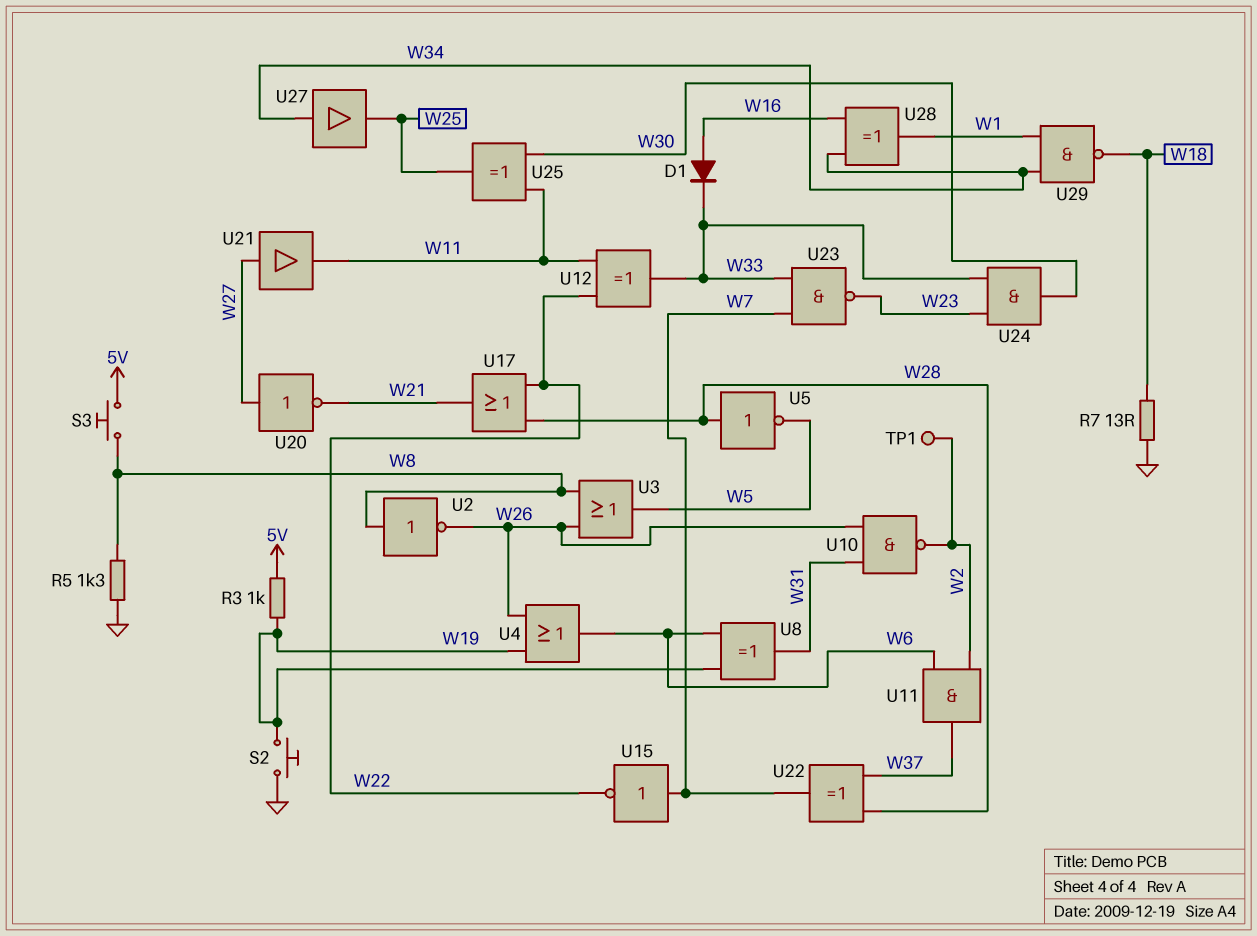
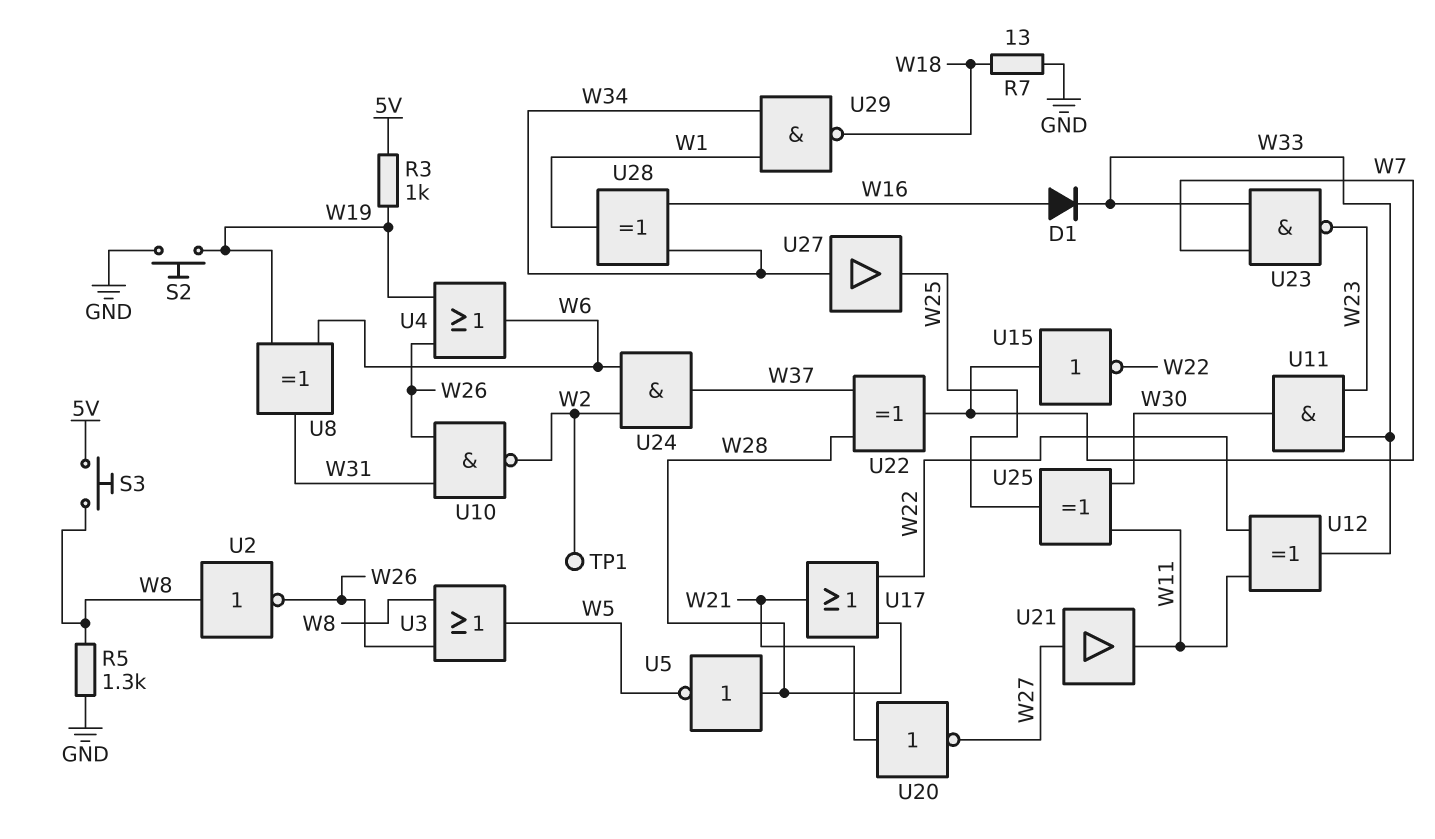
U11: AND (in W2, in W6, out W37) -> AND (in W23, in W33, out W30)
U20: NOT (in W27, out W21) -> NOT (in W21, out W27)
U24: AND (in W23, in W33, out W30) -> AND (in W2, in W6, out W37)

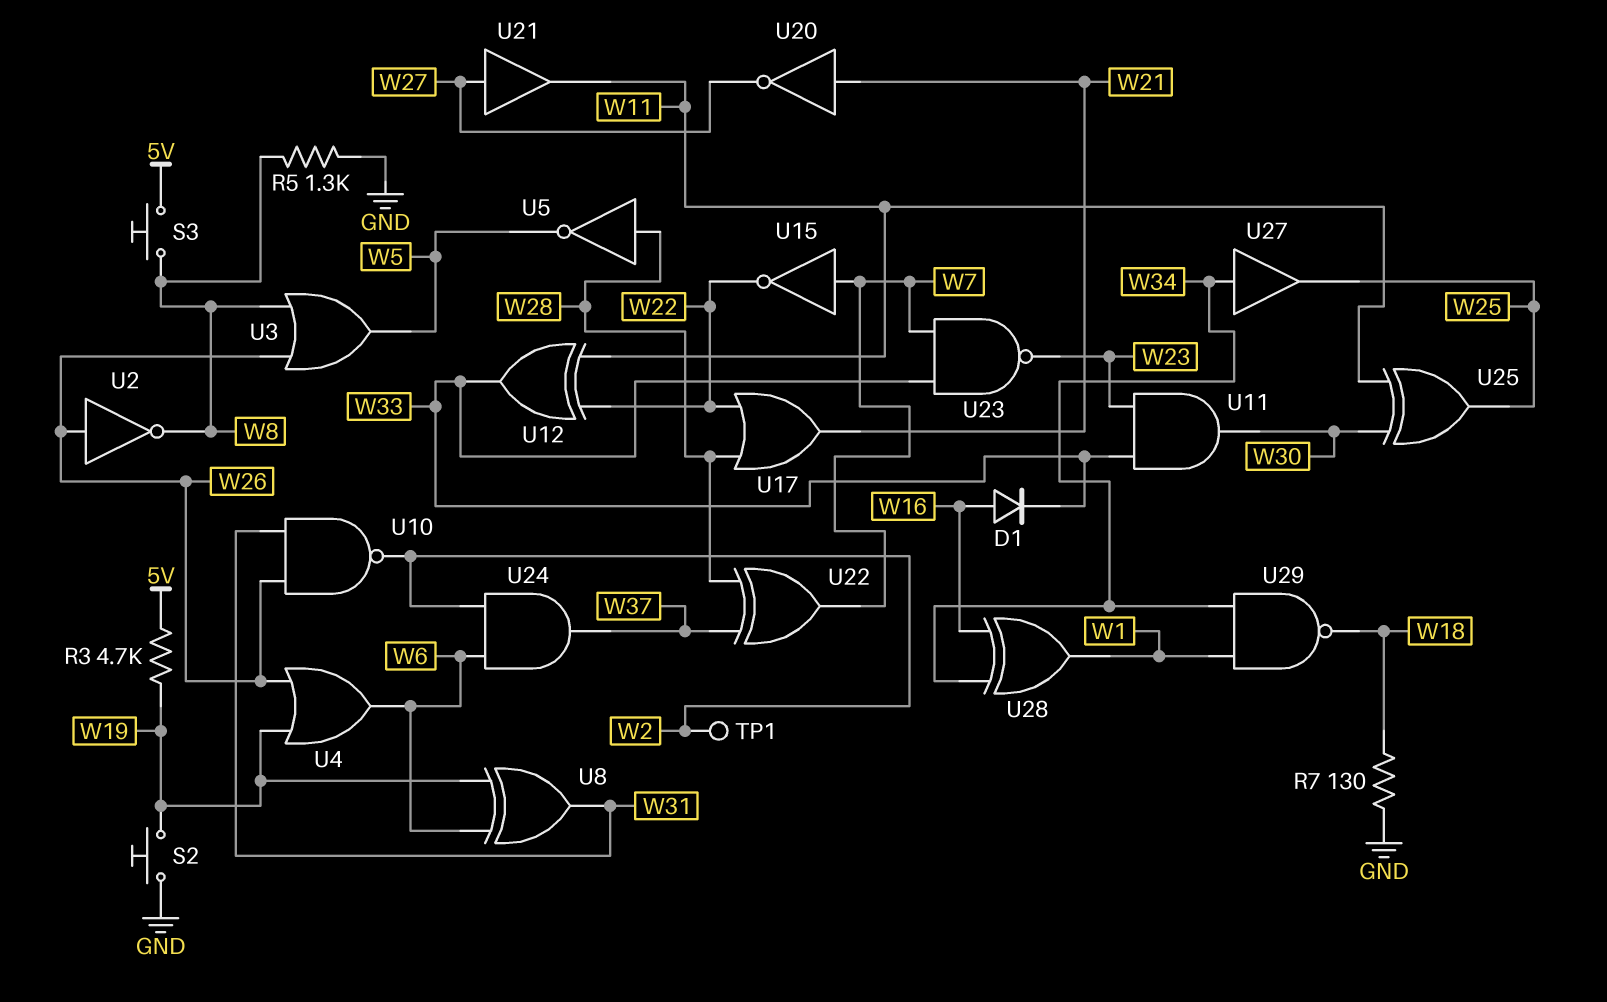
R3: 1k (5V, W19) -> 4.7k (5V, W19)
R7: 13 (GND, W18) -> 130 (GND, W18)
U2: NOT (in W8, out W26) -> NOT (in W26, out W8)

